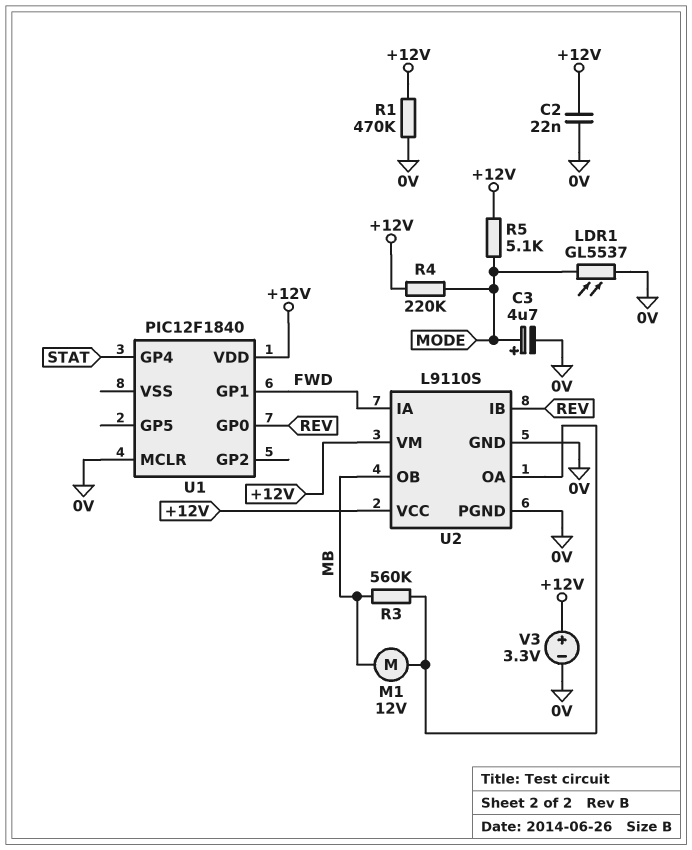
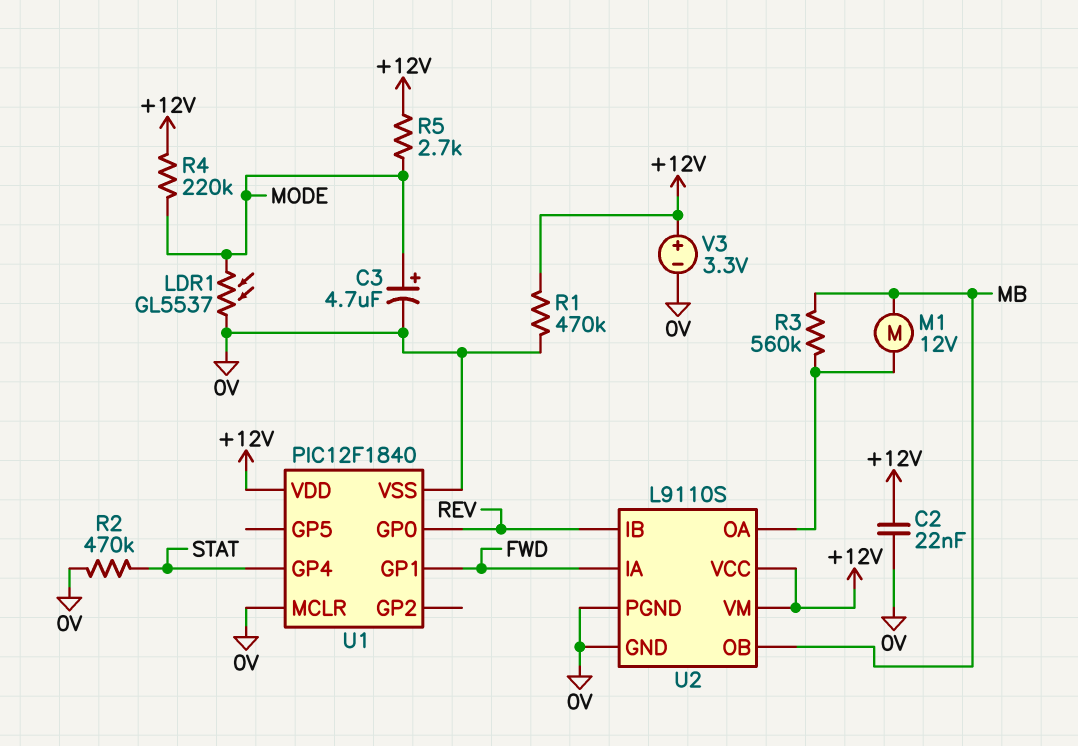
R2: none -> 470k (0V, STAT)
R5: 5.1k (+12V, MODE) -> 2.7k (+12V, MODE)
U1 pin VSS: none -> 0V

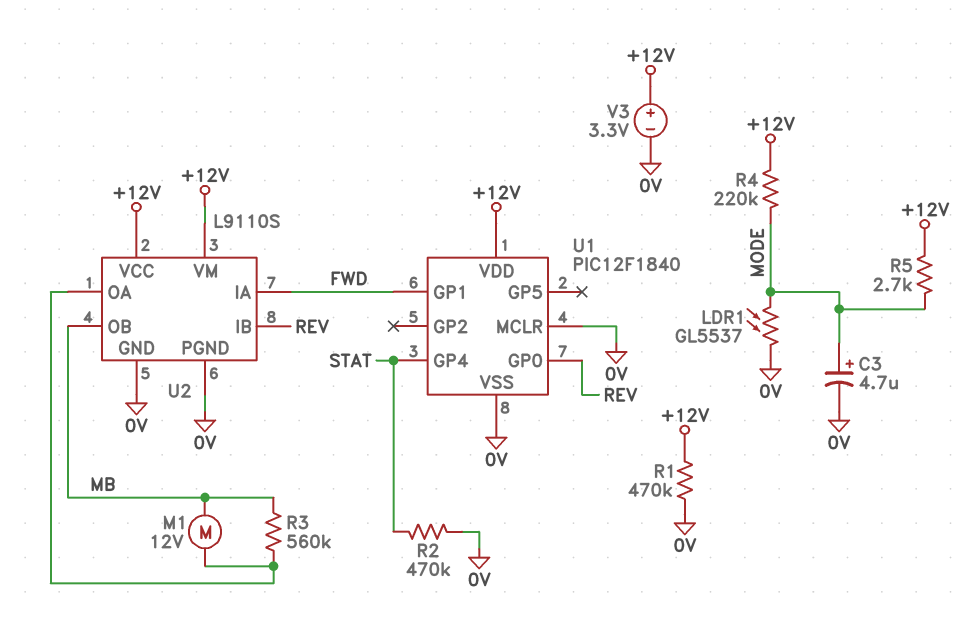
C2: 22nF (+12V, 0V) -> none

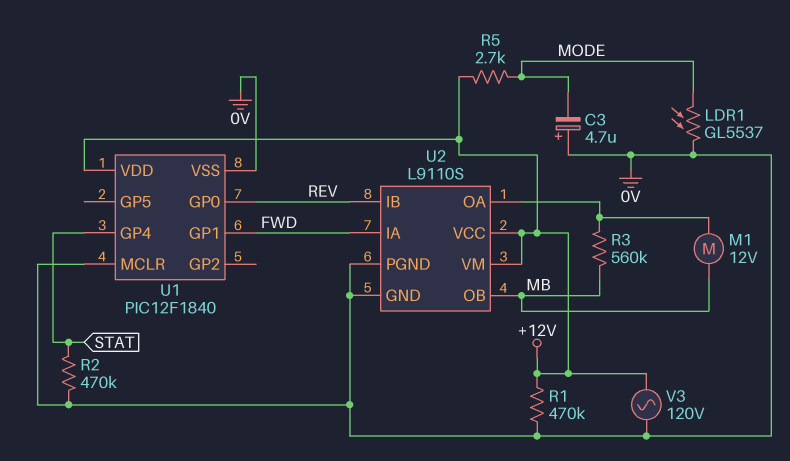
C3: 4.7uF (plus MODE, minus 0V) -> 4.7uF (plus 0V, minus MODE)
R4: 220k (+12V, MODE) -> none
V3: 3.3V (plus +12V, minus 0V) -> AC 120V (+12V, 0V)

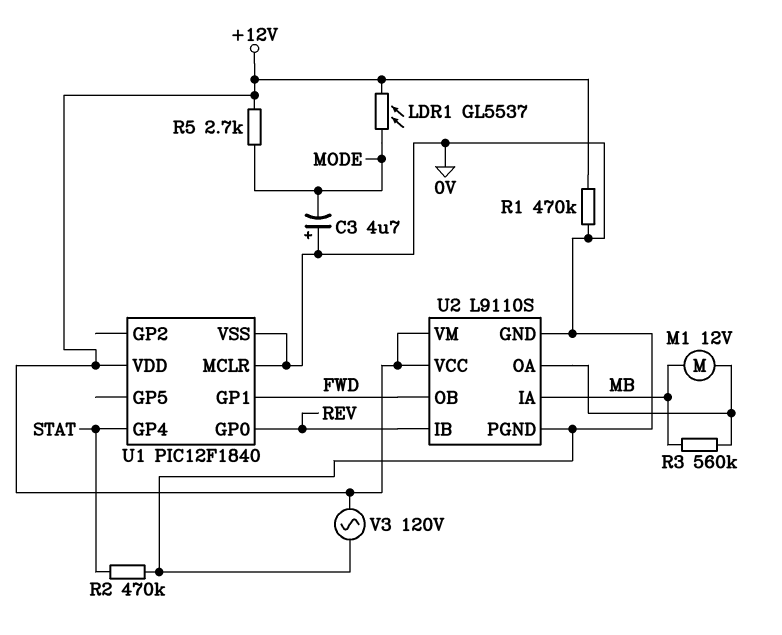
LDR1: GL5537 (0V, MODE) -> GL5537 (+12V, MODE)
U2 pin IA: FWD -> MB
U2 pin OB: MB -> FWD

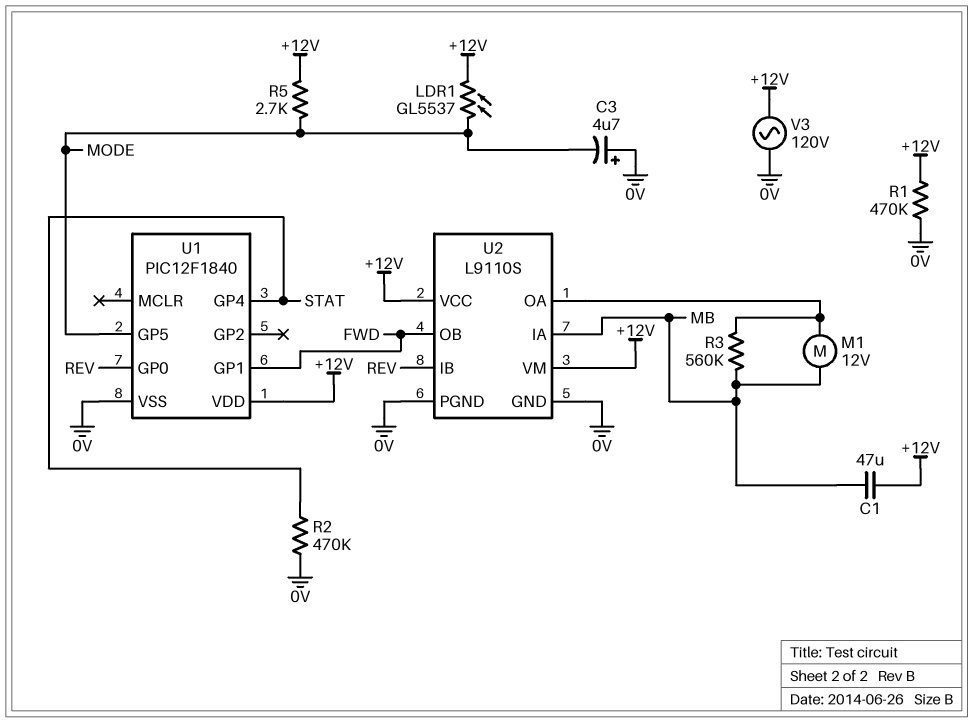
C1: none -> 47uF (+12V, MB)
U1 pin GP5: none -> MODE
U1 pin MCLR: 0V -> none

